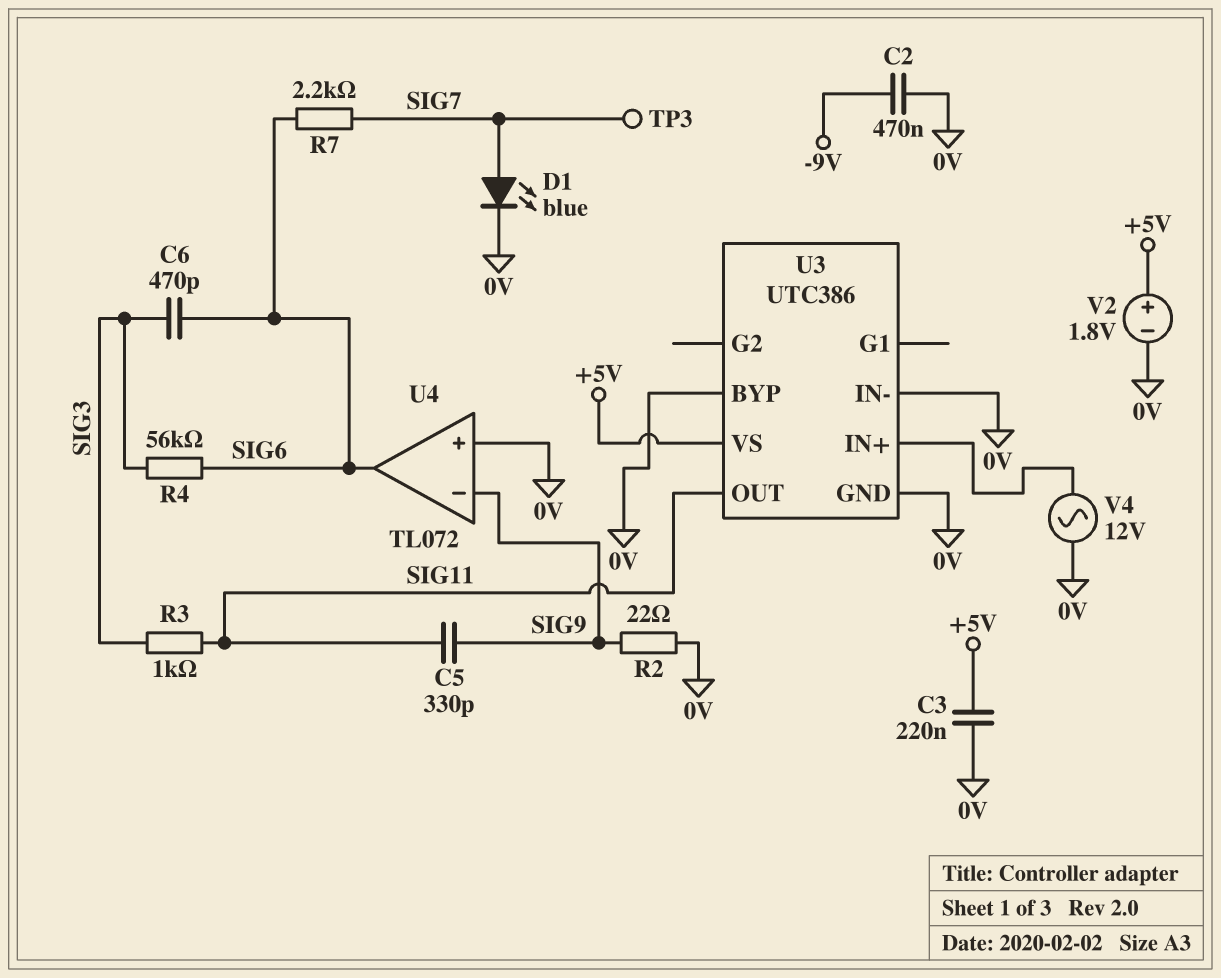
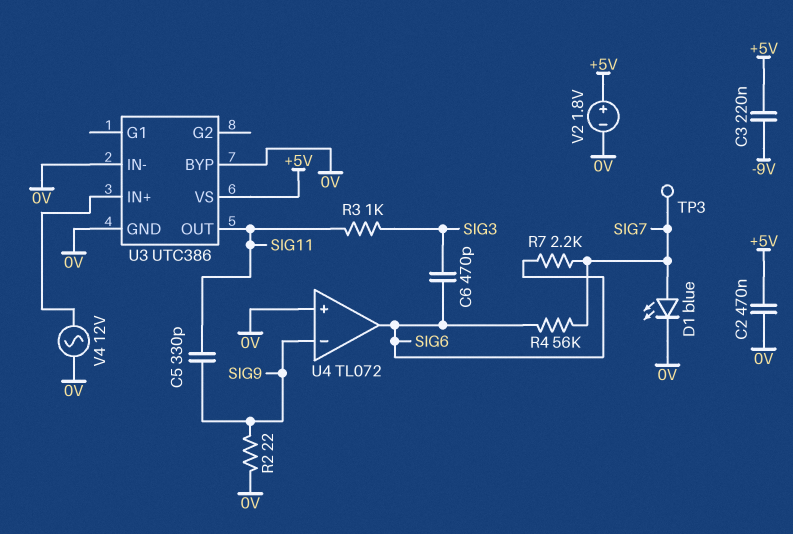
C2: 470nF (-9V, 0V) -> 470nF (+5V, 0V)
C3: 220nF (+5V, 0V) -> 220nF (+5V, -9V)
R4: 56k (SIG3, SIG6) -> 56k (SIG6, SIG7)

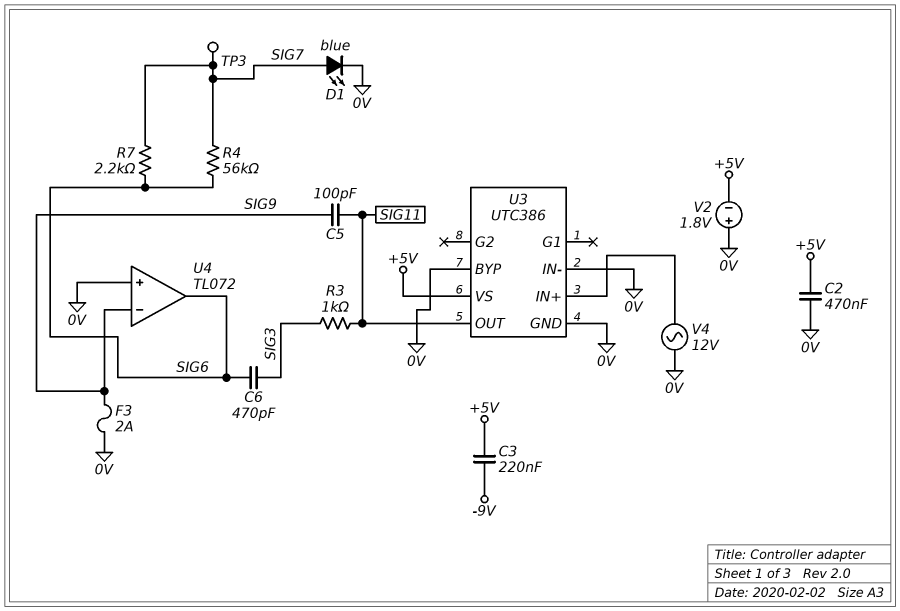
C5: 330pF (SIG9, SIG11) -> 100pF (SIG9, SIG11)
F3: none -> 2A (0V, SIG9)
R2: 22 (0V, SIG9) -> none
V2: 1.8V (plus +5V, minus 0V) -> 1.8V (plus 0V, minus +5V)

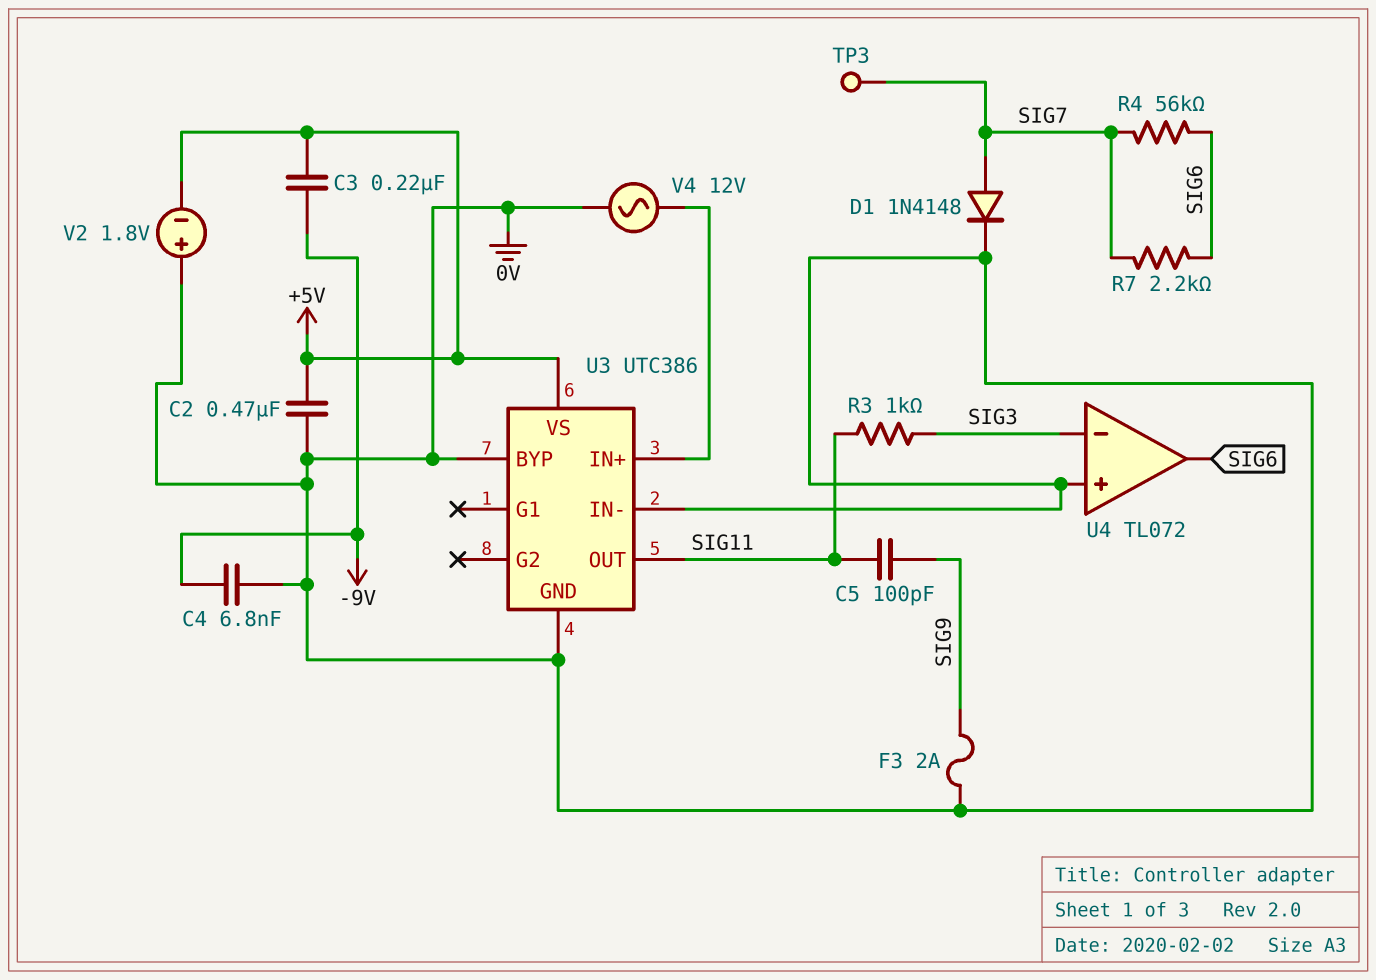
C4: none -> 6.8nF (-9V, 0V)
C6: 470pF (SIG3, SIG6) -> none
D1: LED blue (A SIG7, K 0V) -> diode 1N4148 (A SIG7, K 0V)
U4 pin in-: SIG9 -> SIG3

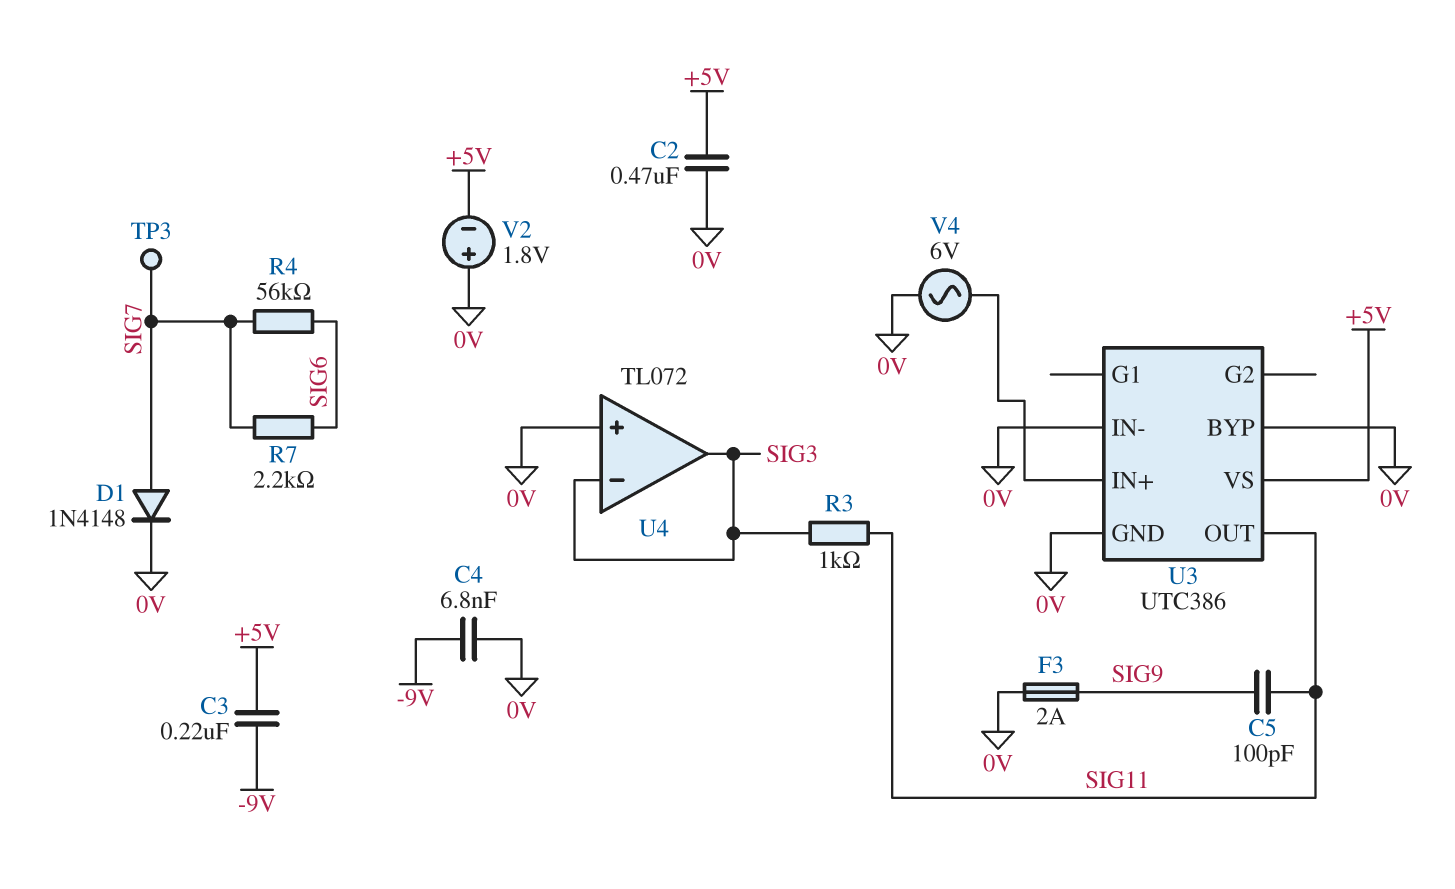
U4 pin out: SIG6 -> SIG3
V4: AC 12V (0V, U3/IN+) -> AC 6V (0V, U3/IN+)

